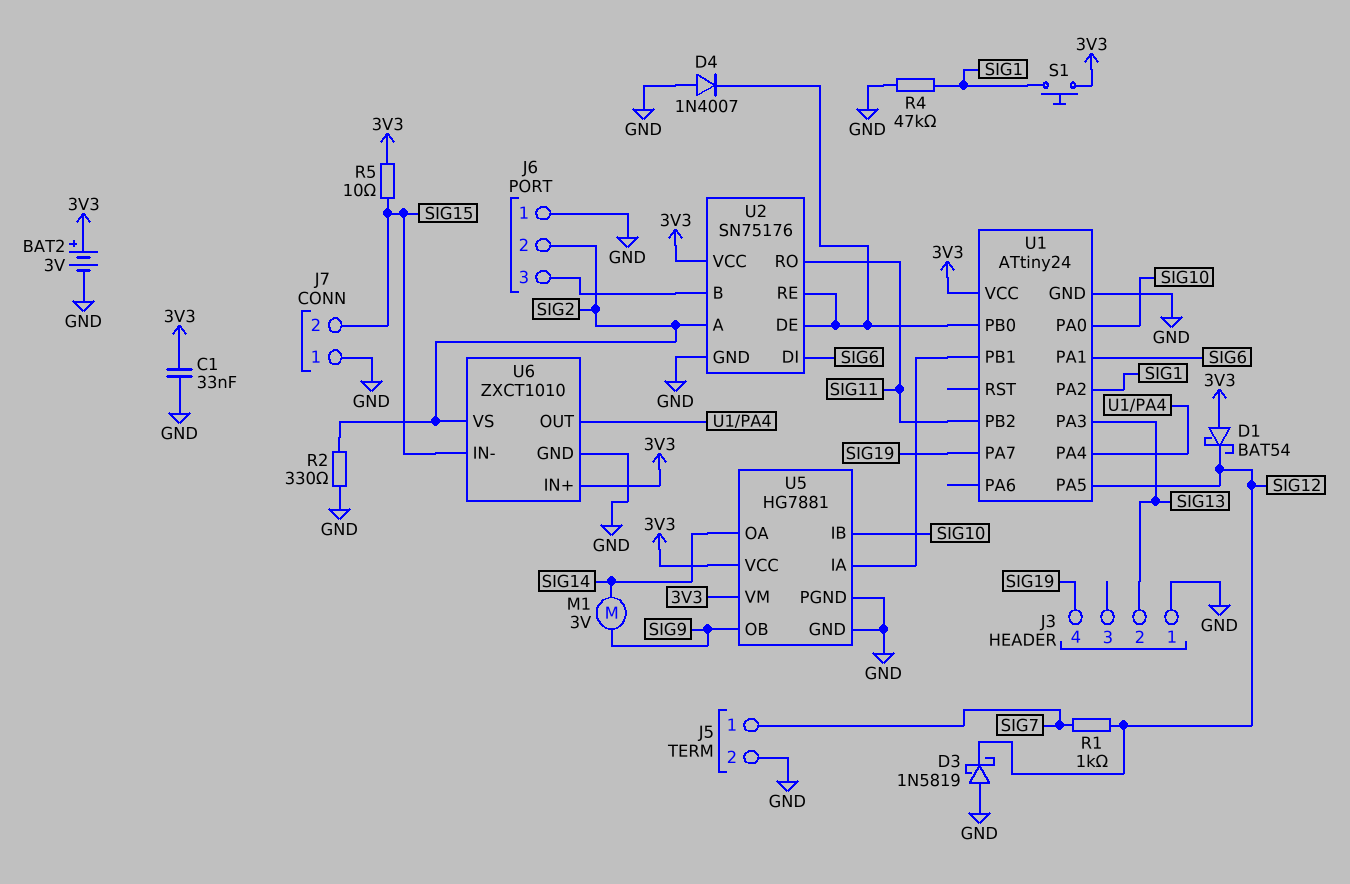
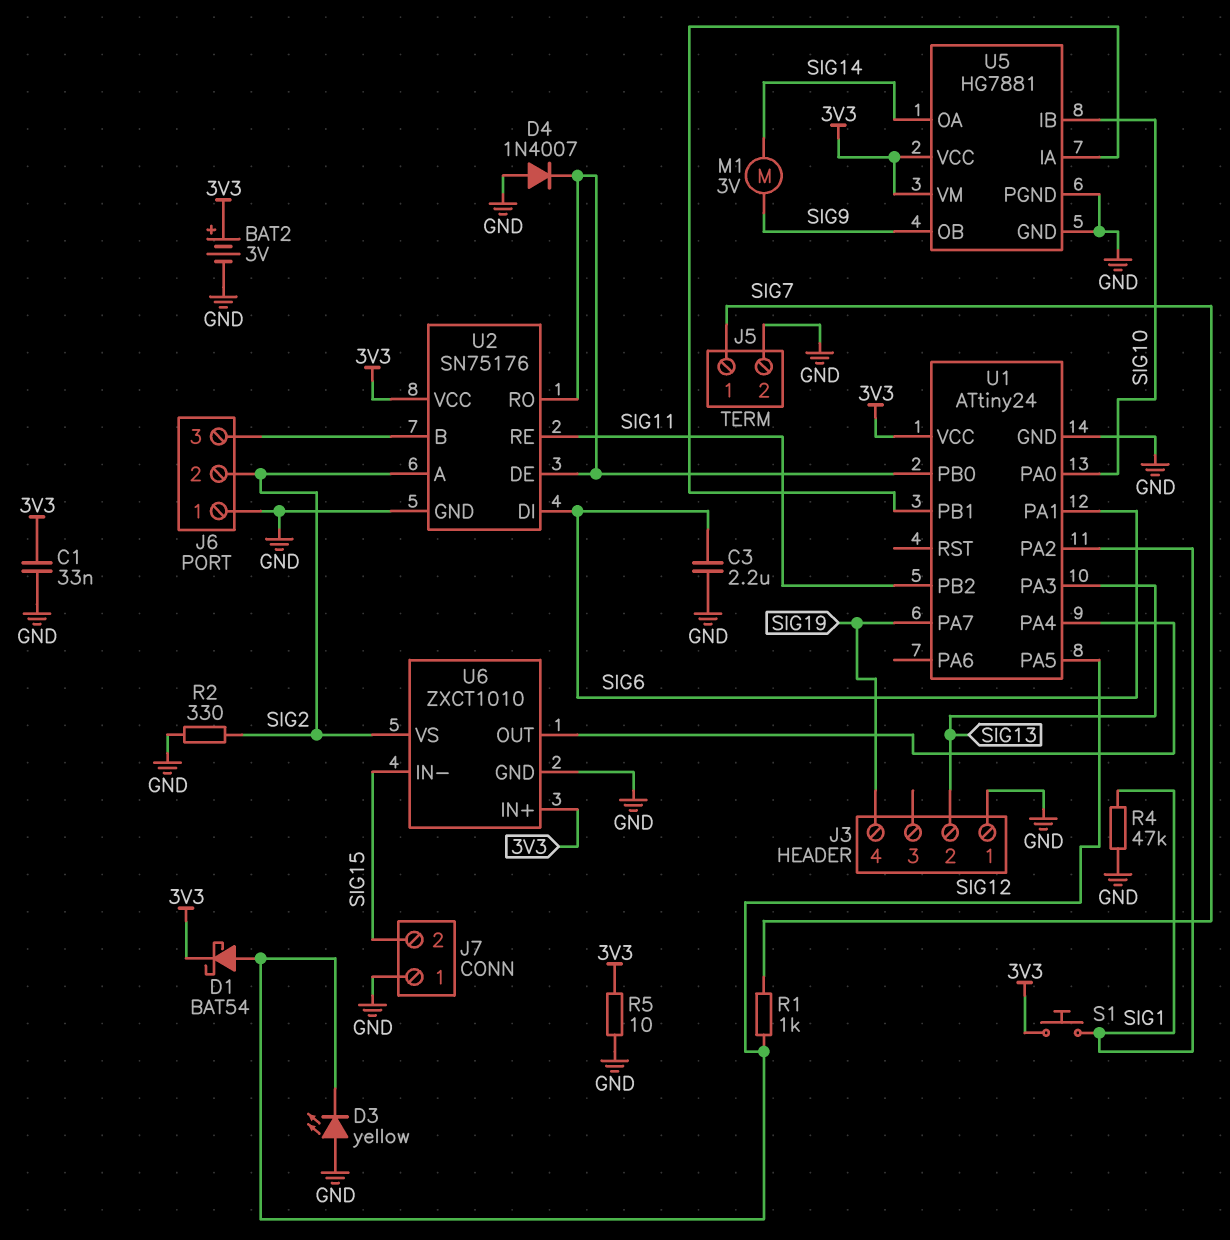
C3: none -> 2.2uF (GND, SIG6)
D1: schottky BAT54 (A 3V3, K SIG12) -> schottky BAT54 (A SIG12, K 3V3)
D3: schottky 1N5819 (A GND, K SIG12) -> LED yellow (A GND, K SIG12)
R5: 10 (3V3, SIG15) -> 10 (3V3, GND)
U2 pin RE: U1/PB0 -> SIG11
U2 pin RO: SIG11 -> U1/PB0

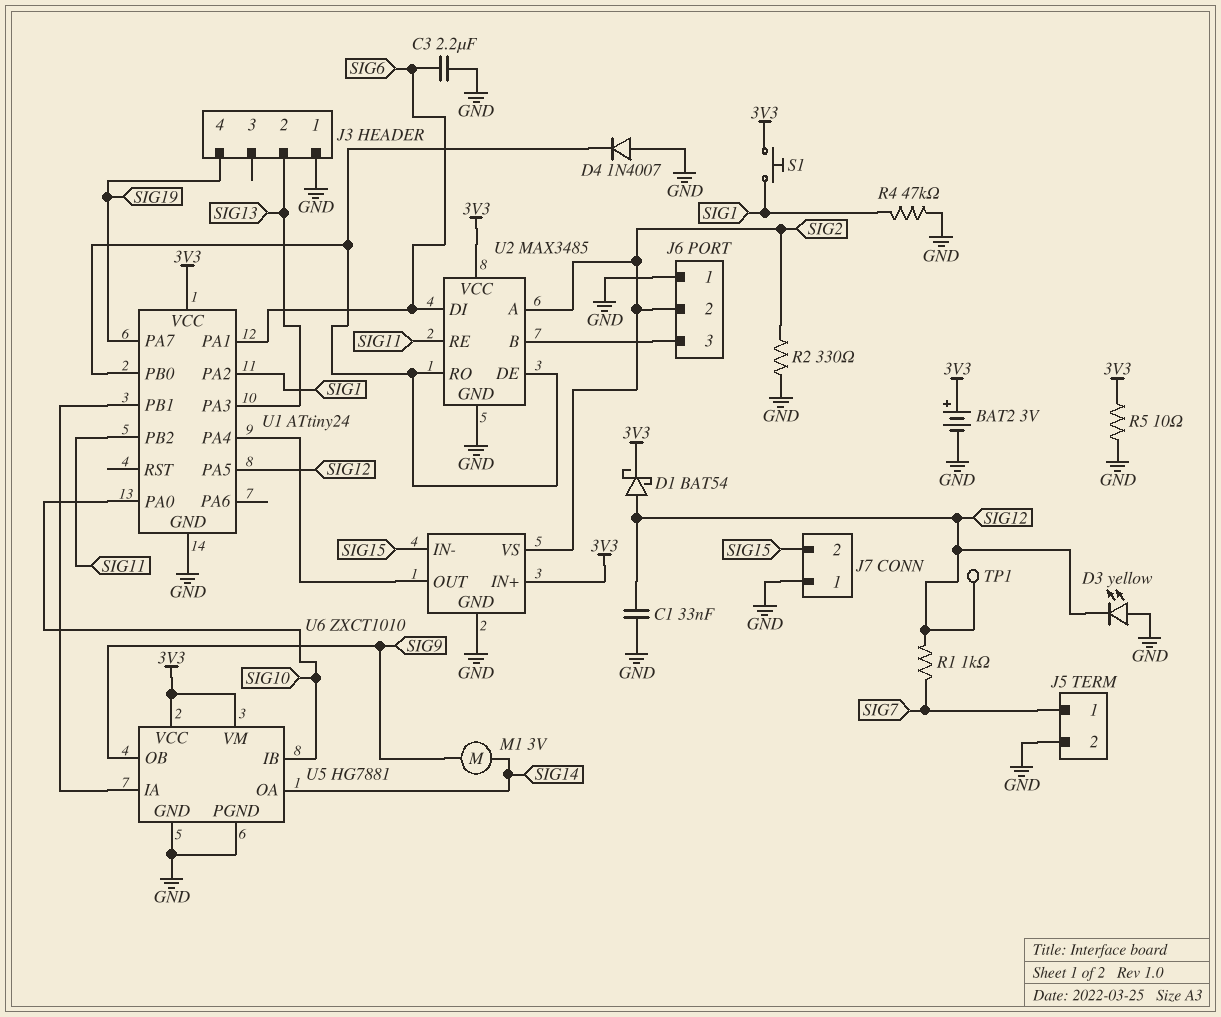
C1: 33nF (3V3, GND) -> 33nF (GND, SIG12)
TP1: none -> test point (SIG12)
U2: SN75176 -> MAX3485

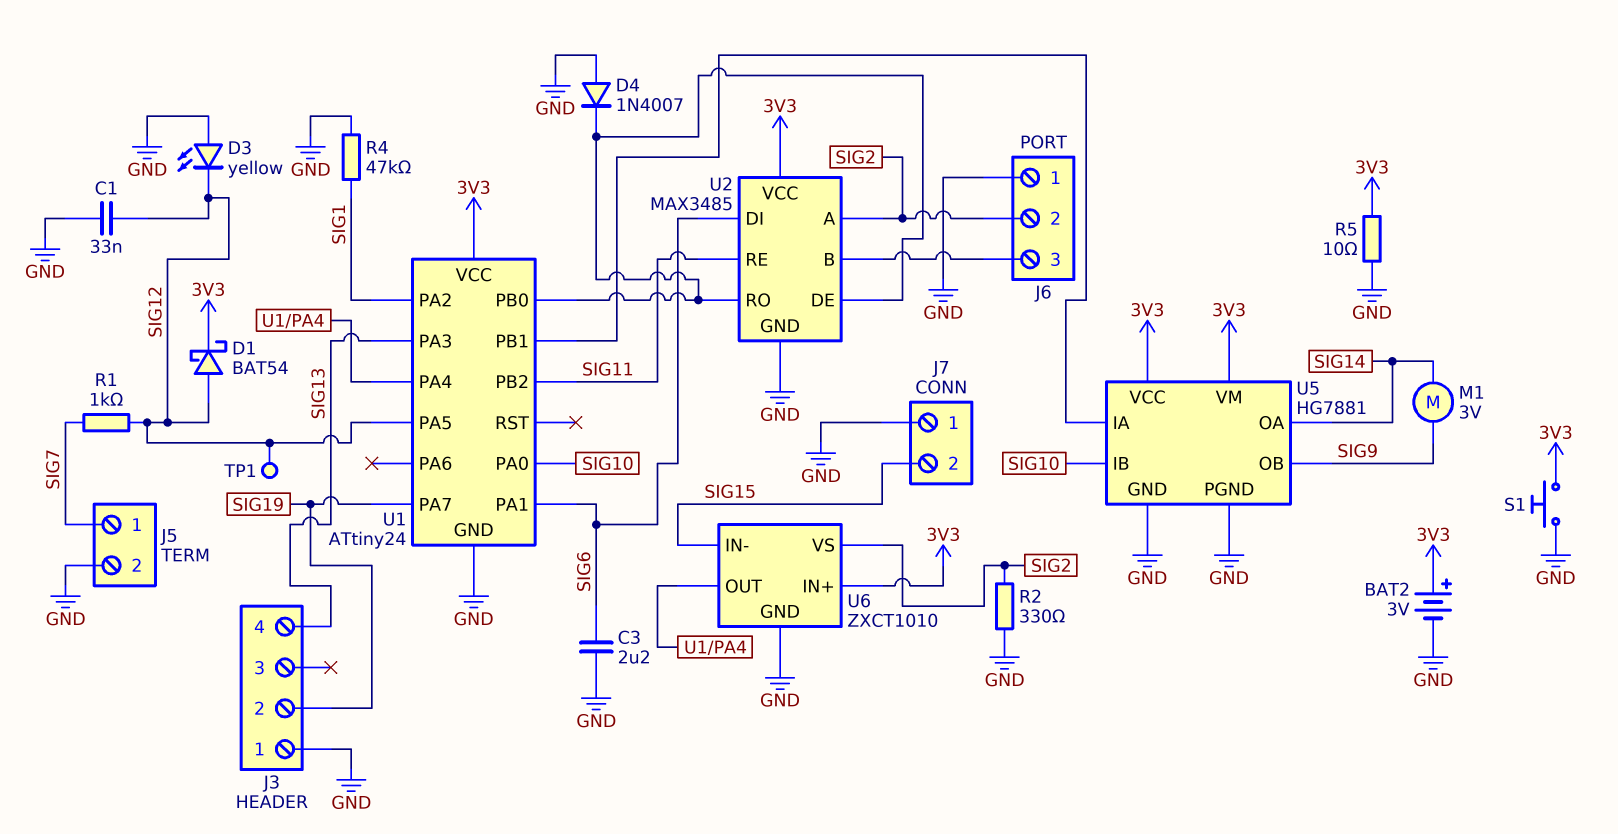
J3 pin 2: SIG13 -> SIG19
J3 pin 4: SIG19 -> SIG13
S1: button (3V3, SIG1) -> button (3V3, GND)

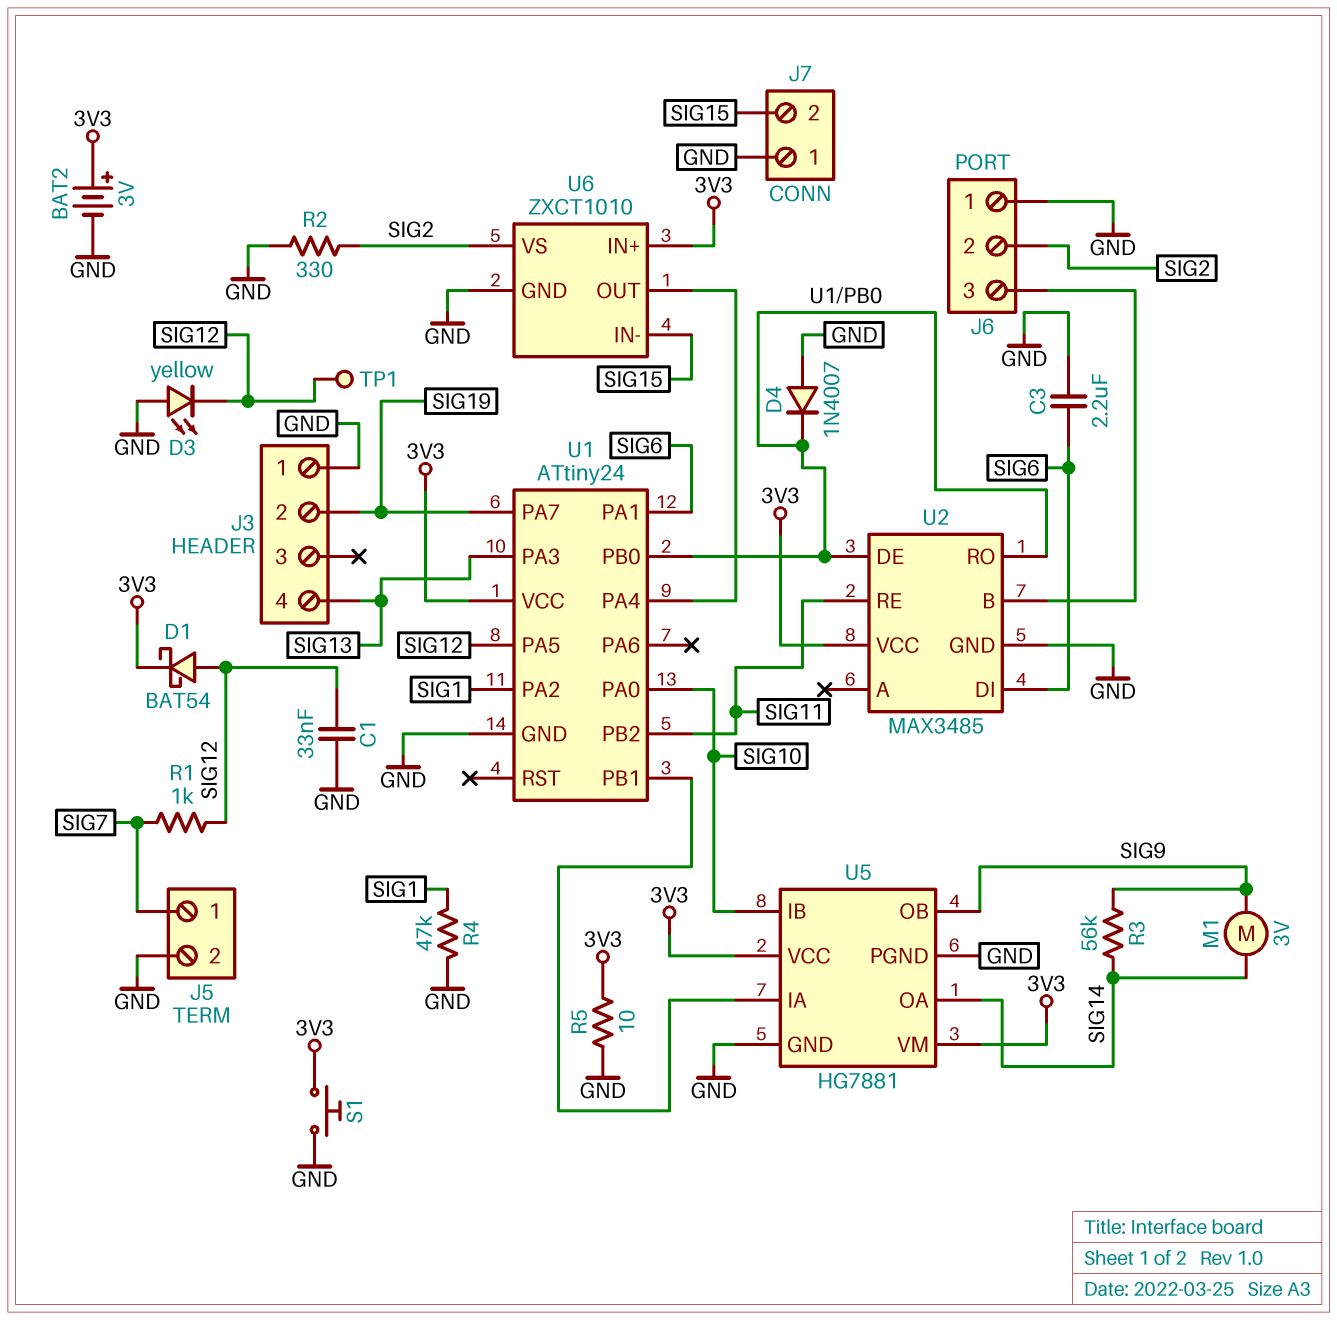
R3: none -> 56k (SIG9, SIG14)
U2 pin A: SIG2 -> none

